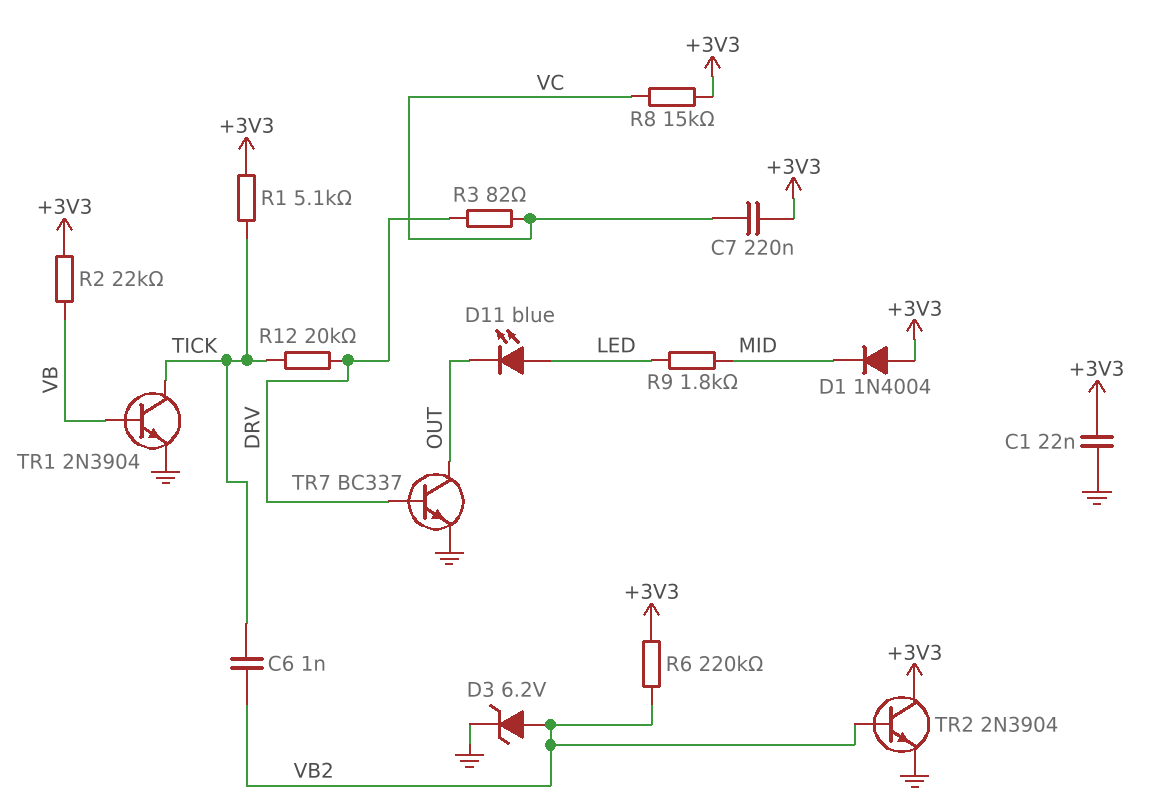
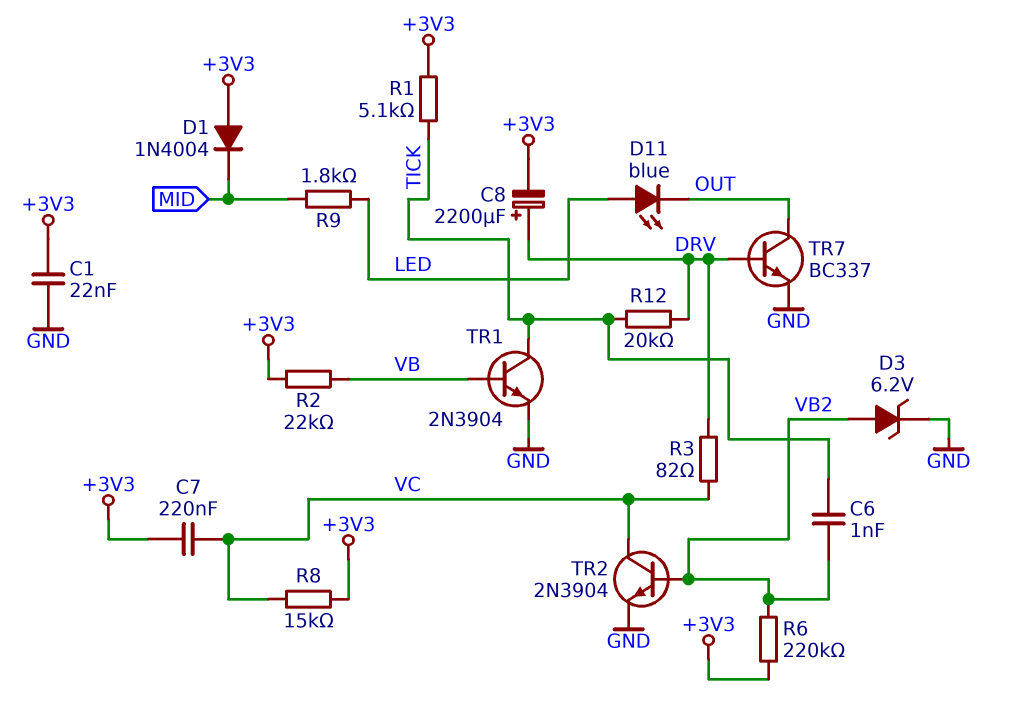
C8: none -> 2200uF (plus DRV, minus +3V3)
TR2: NPN 2N3904 (B VB2, C +3V3, E GND) -> NPN 2N3904 (B VB2, C VC, E GND)

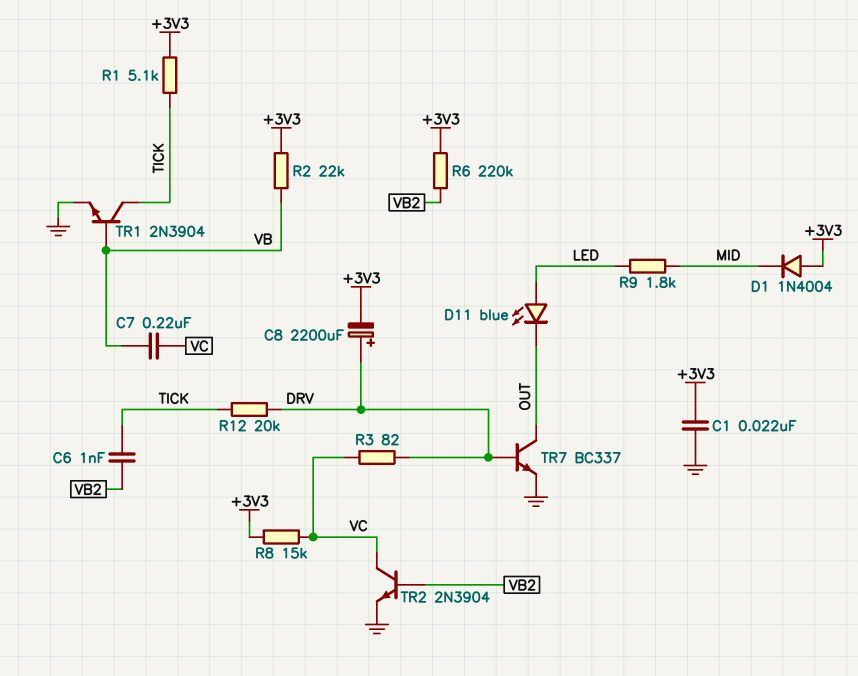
C7: 220nF (+3V3, VC) -> 220nF (VB, VC)
D3: zener 6.2V (A VB2, K GND) -> none

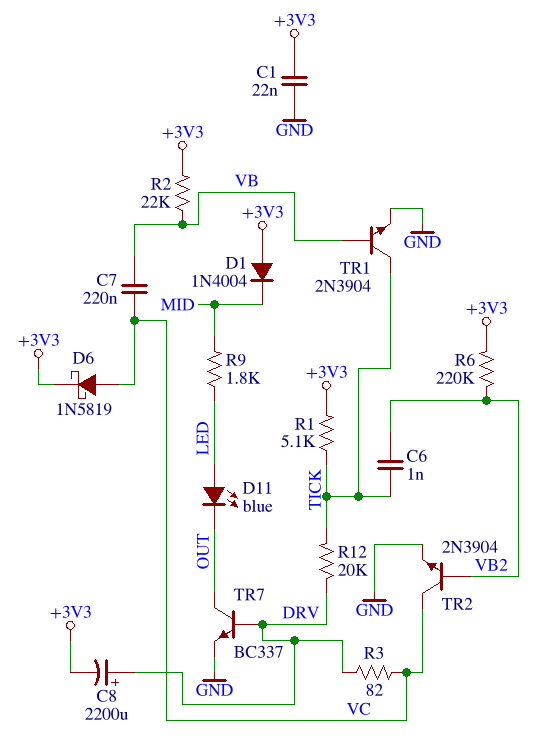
D6: none -> schottky 1N5819 (A VC, K +3V3)
R8: 15k (+3V3, VC) -> none

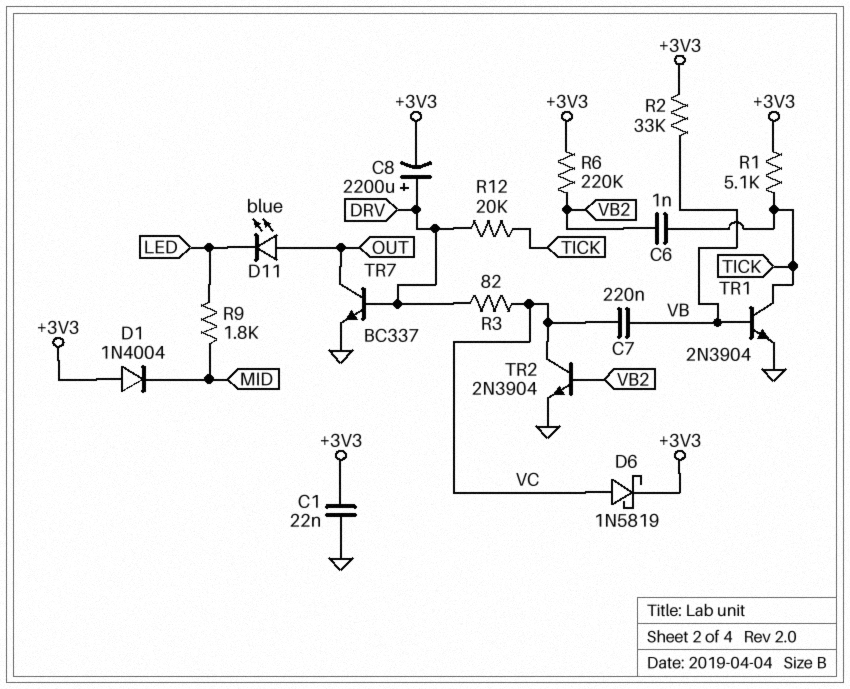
D11: LED blue (A LED, K OUT) -> LED blue (A OUT, K LED)
R2: 22k (+3V3, VB) -> 33k (+3V3, VB)

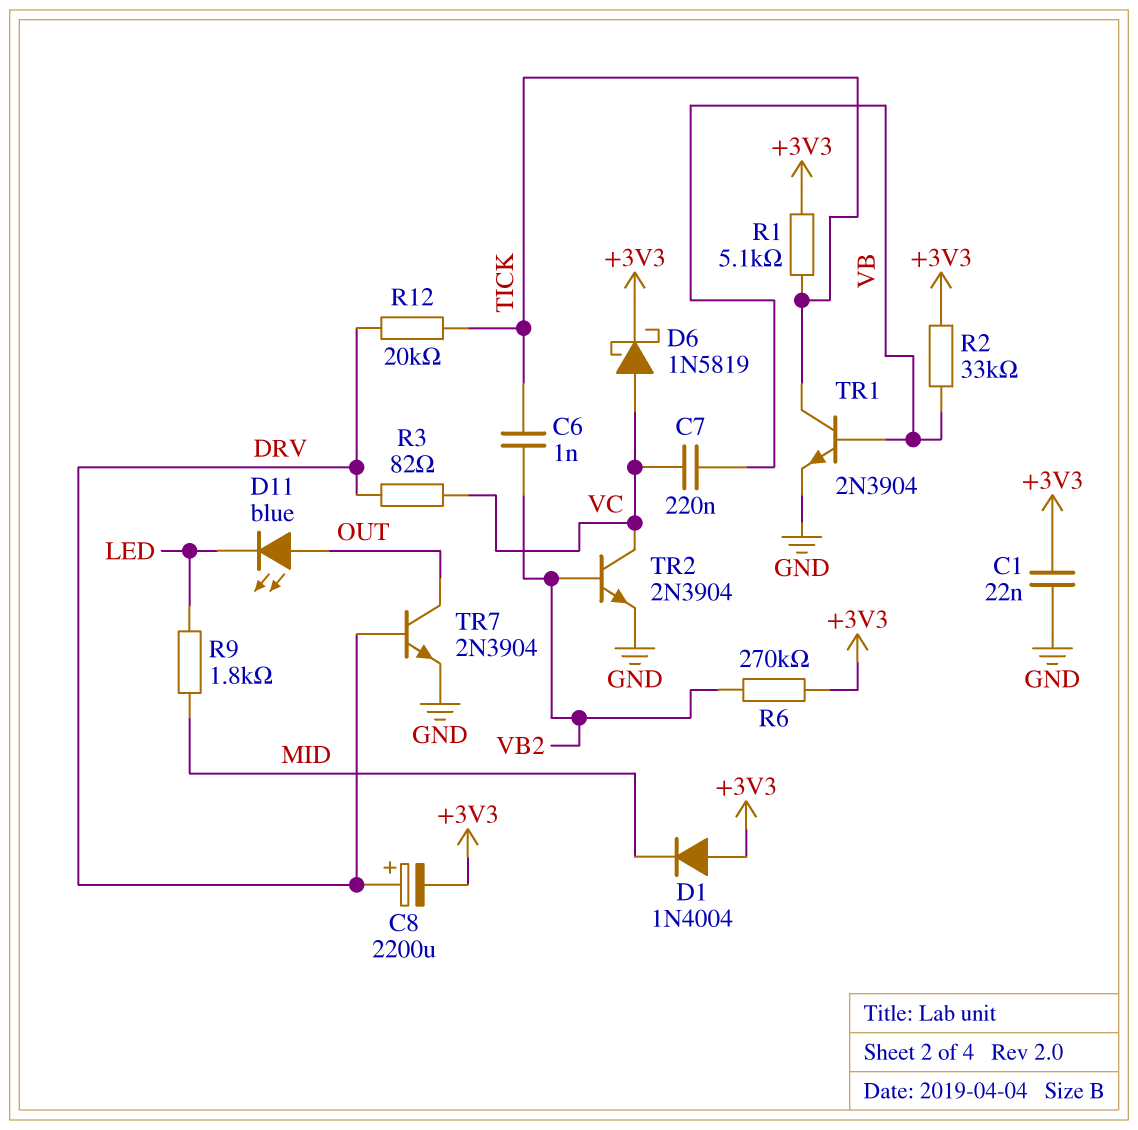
R6: 220k (+3V3, VB2) -> 270k (+3V3, VB2)
TR7: NPN BC337 (B DRV, C OUT, E GND) -> NPN 2N3904 (B DRV, C OUT, E GND)

